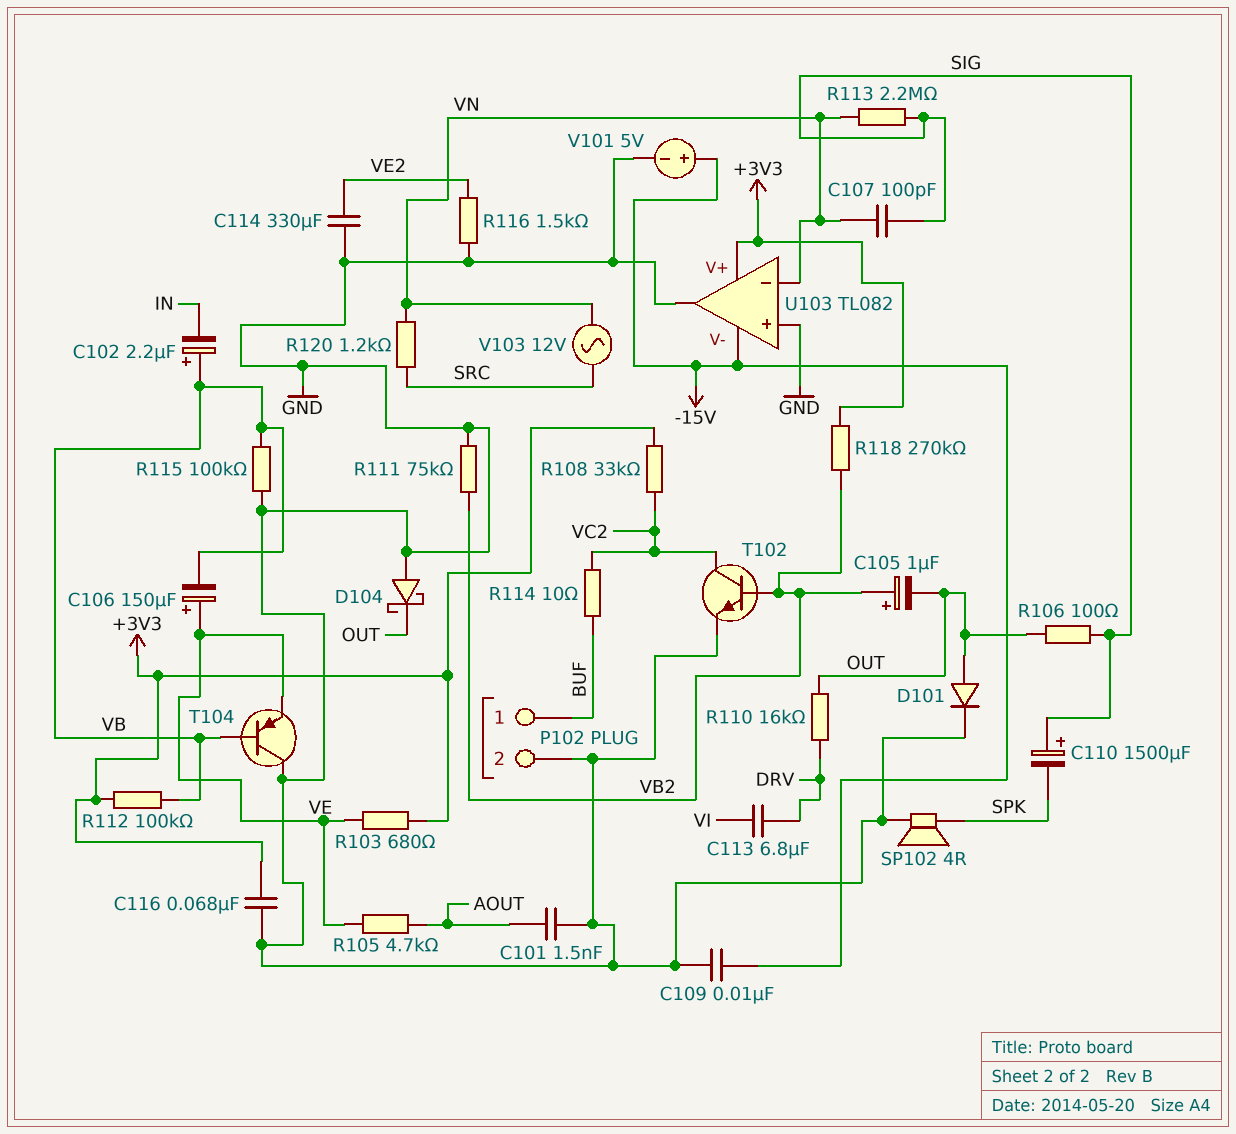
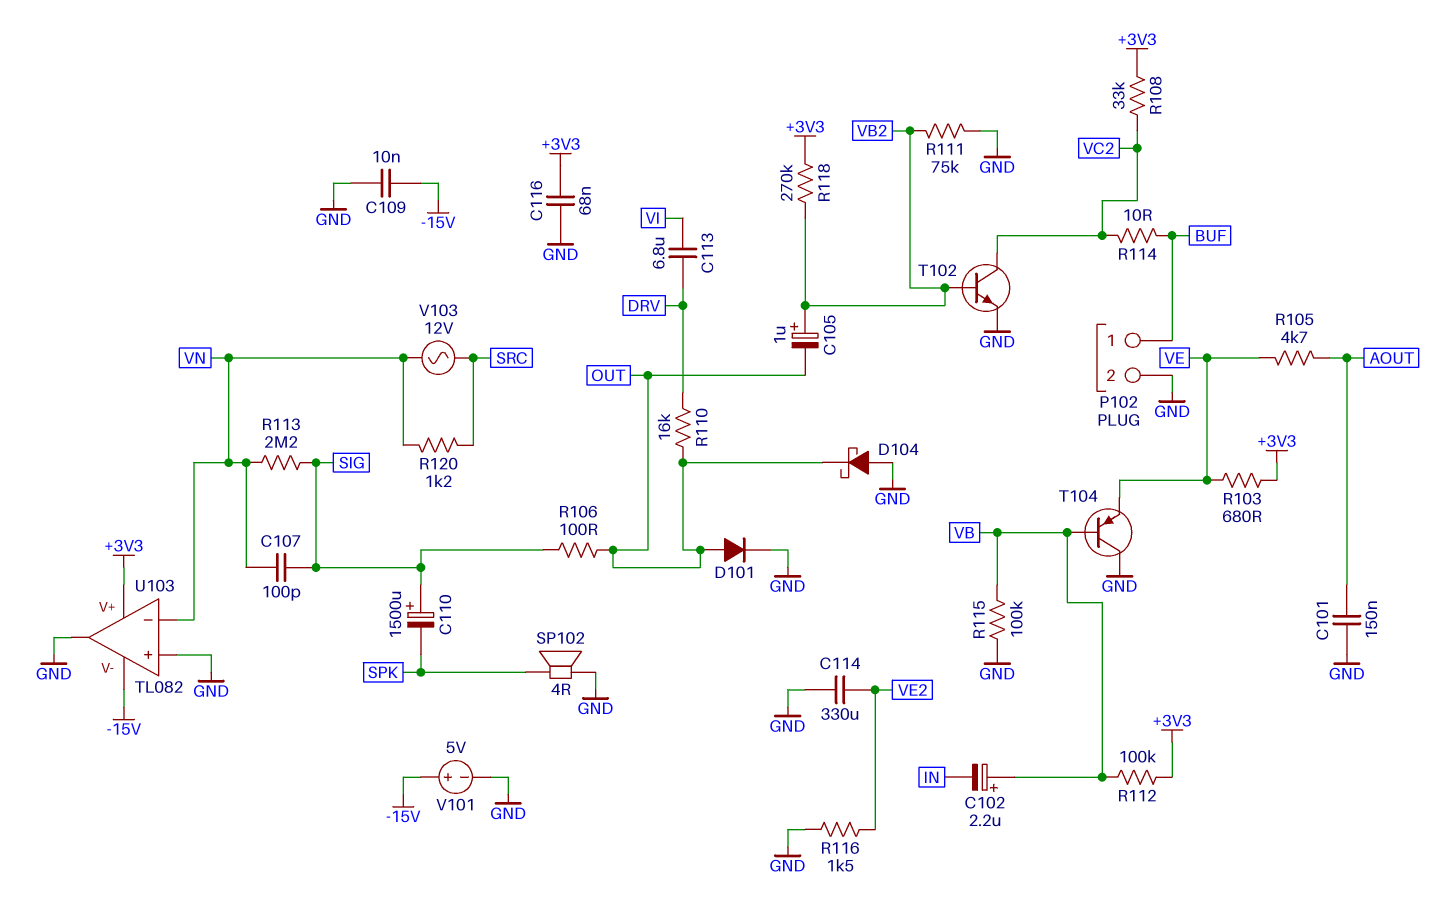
C101: 1.5nF (AOUT, GND) -> 150nF (AOUT, GND)
C106: 150uF (plus VE, minus VB) -> none

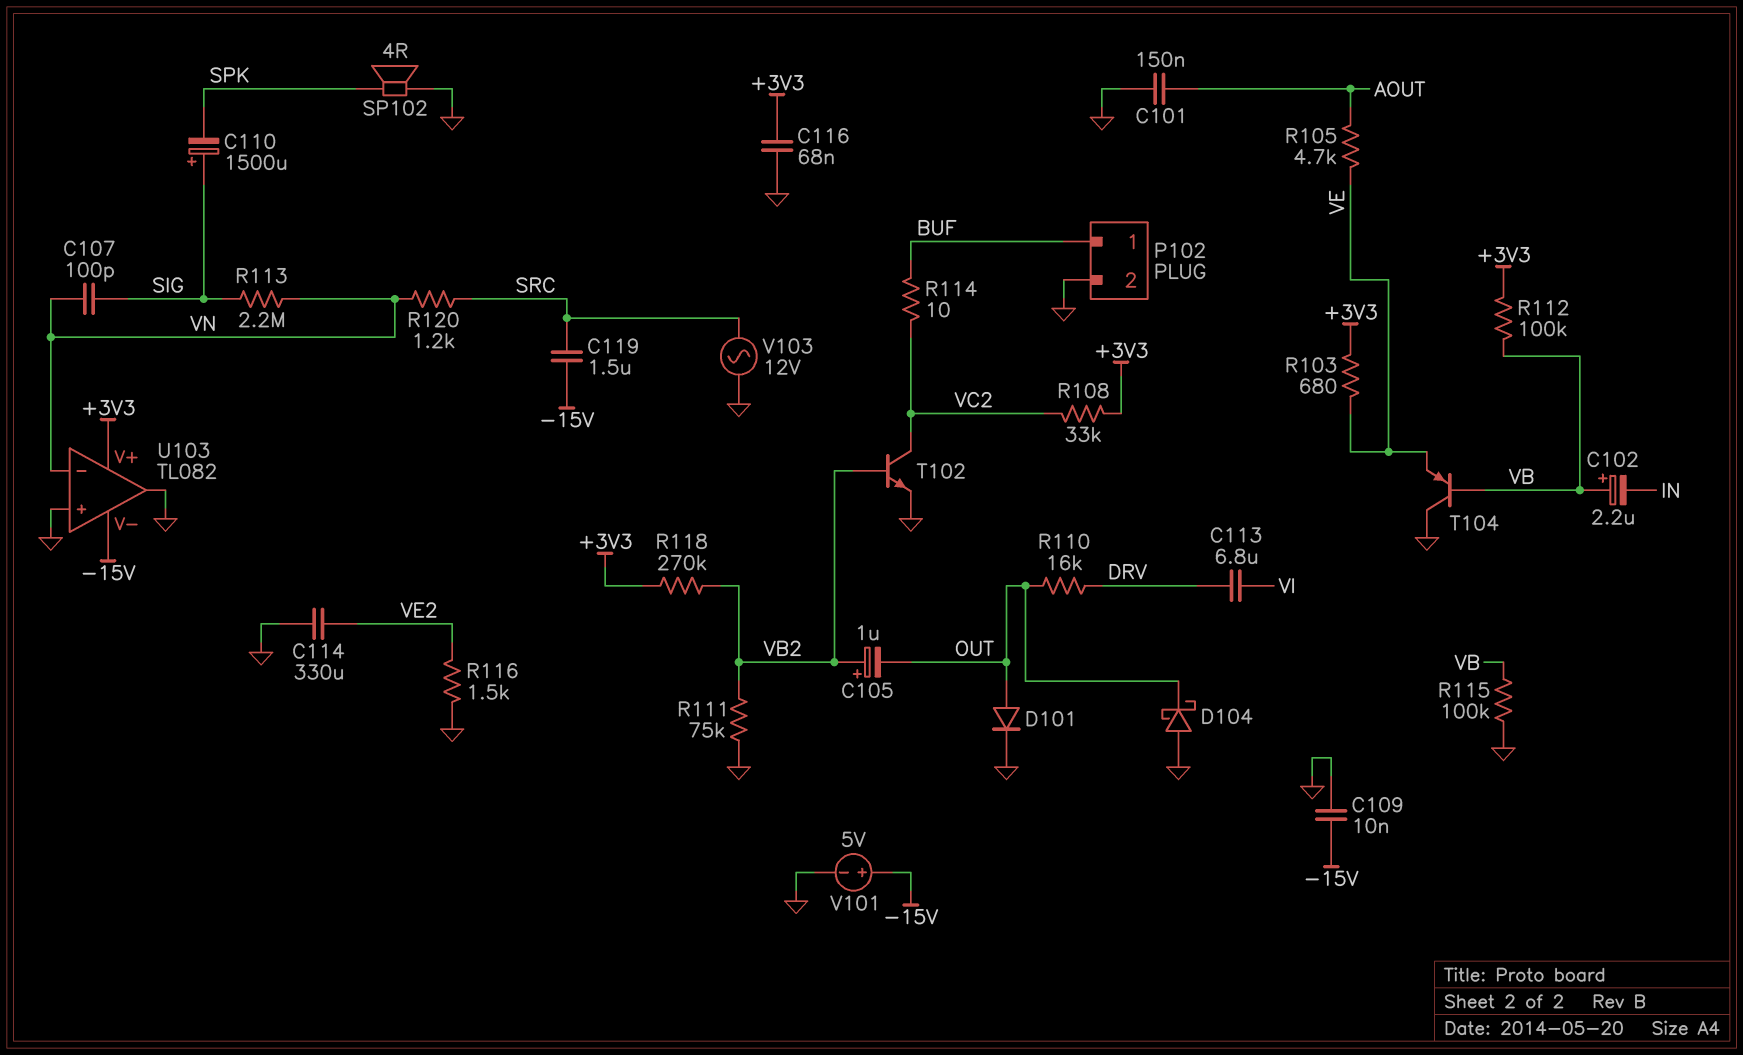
C119: none -> 1.5uF (-15V, SRC)
R106: 100 (OUT, SIG) -> none
V103: AC 12V (SRC, VN) -> AC 12V (GND, SRC)

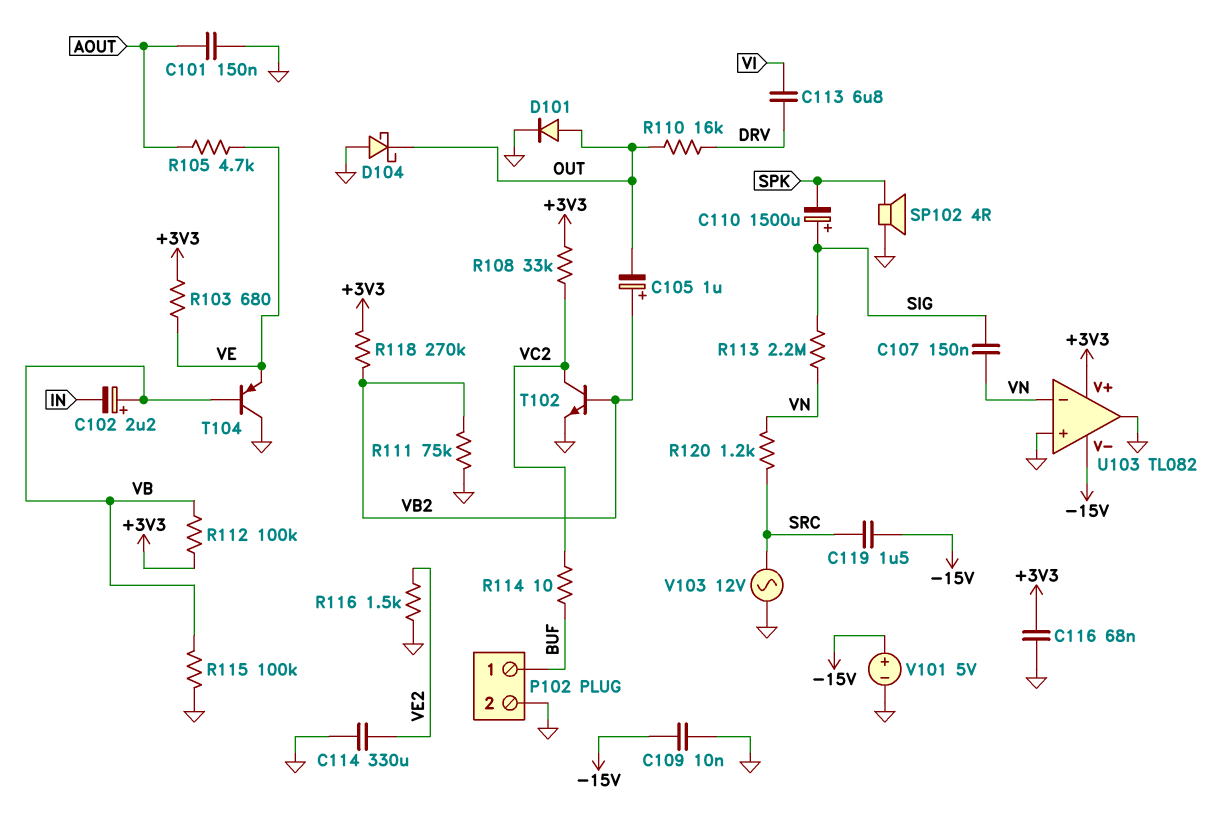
C107: 100pF (SIG, VN) -> 150nF (SIG, VN)

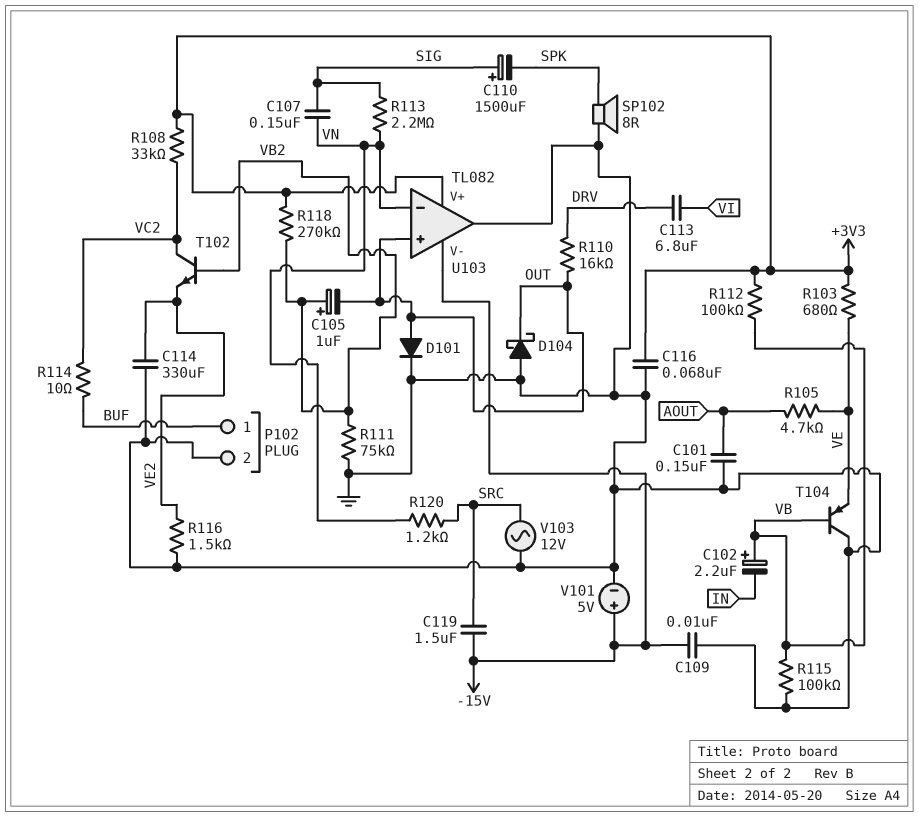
SP102: speaker 4R (GND, SPK) -> speaker 8R (GND, SPK)
T102: NPN (B VB2, C VC2, E GND) -> NPN (B VB2, C VC2, E VE2)
U103 pin in+: GND -> OUT

